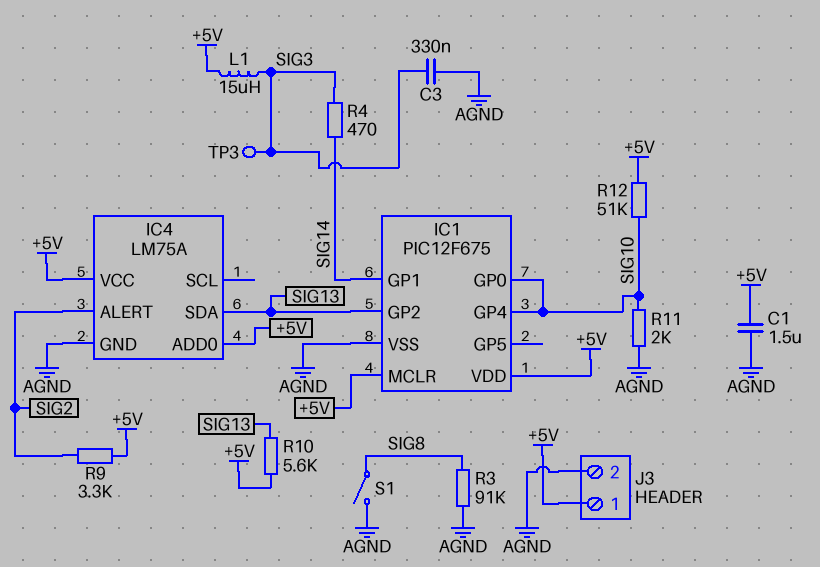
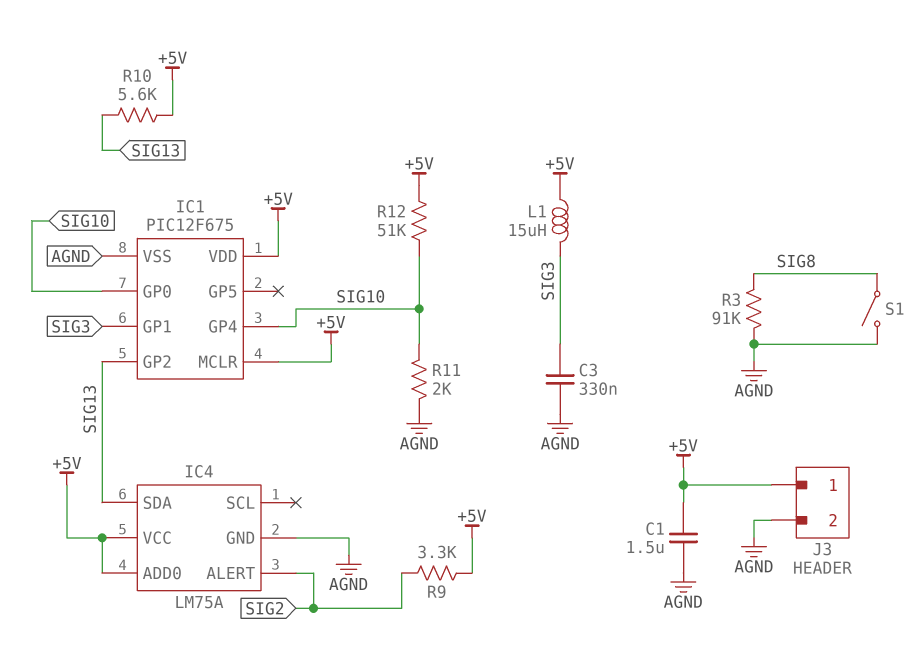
IC1 pin GP1: SIG14 -> SIG3
R4: 470 (SIG3, SIG14) -> none
TP3: test point (SIG3) -> none

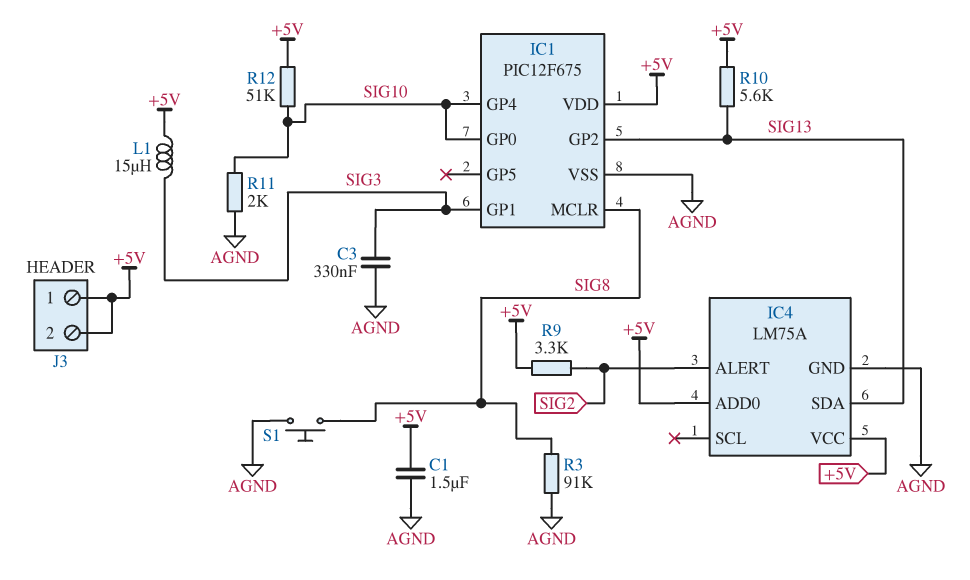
IC1 pin MCLR: +5V -> SIG8
J3 pin 2: AGND -> +5V
S1: switch (AGND, SIG8) -> button (AGND, SIG8)

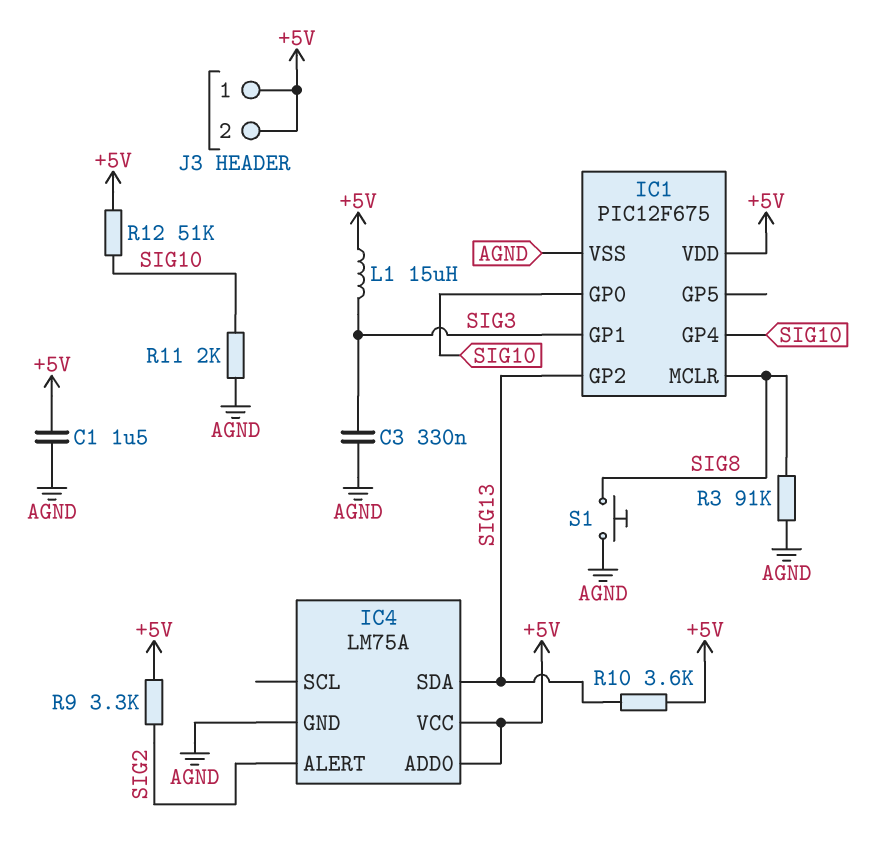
R10: 5.6k (+5V, SIG13) -> 3.6k (+5V, SIG13)

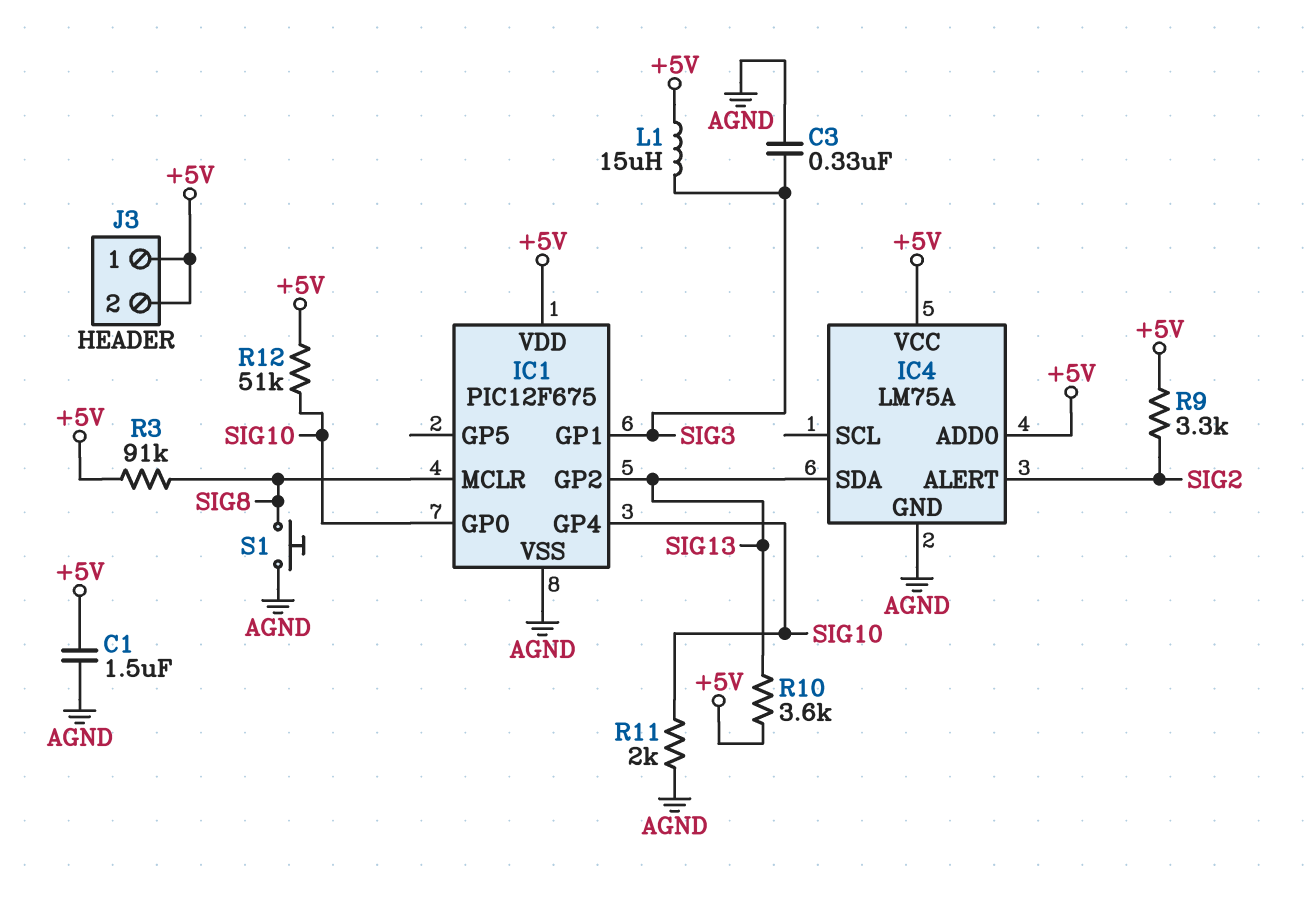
R3: 91k (AGND, SIG8) -> 91k (+5V, SIG8)

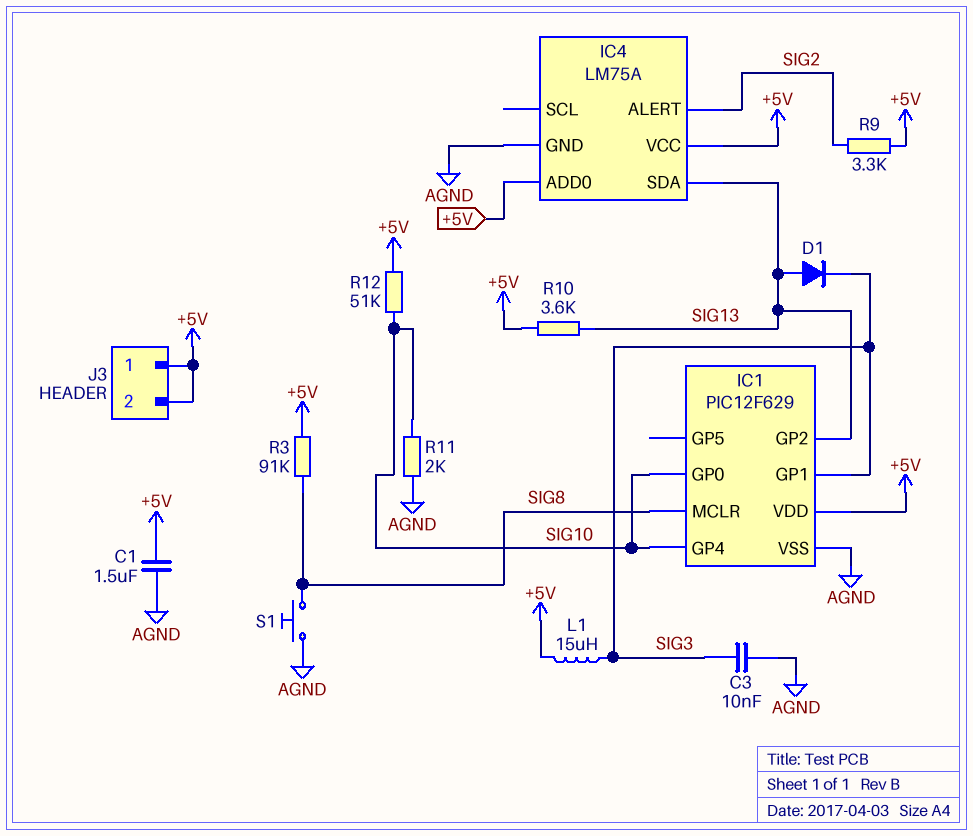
C3: 330nF (AGND, SIG3) -> 10nF (AGND, SIG3)
D1: none -> diode (A SIG13, K SIG3)
IC1: PIC12F675 -> PIC12F629

